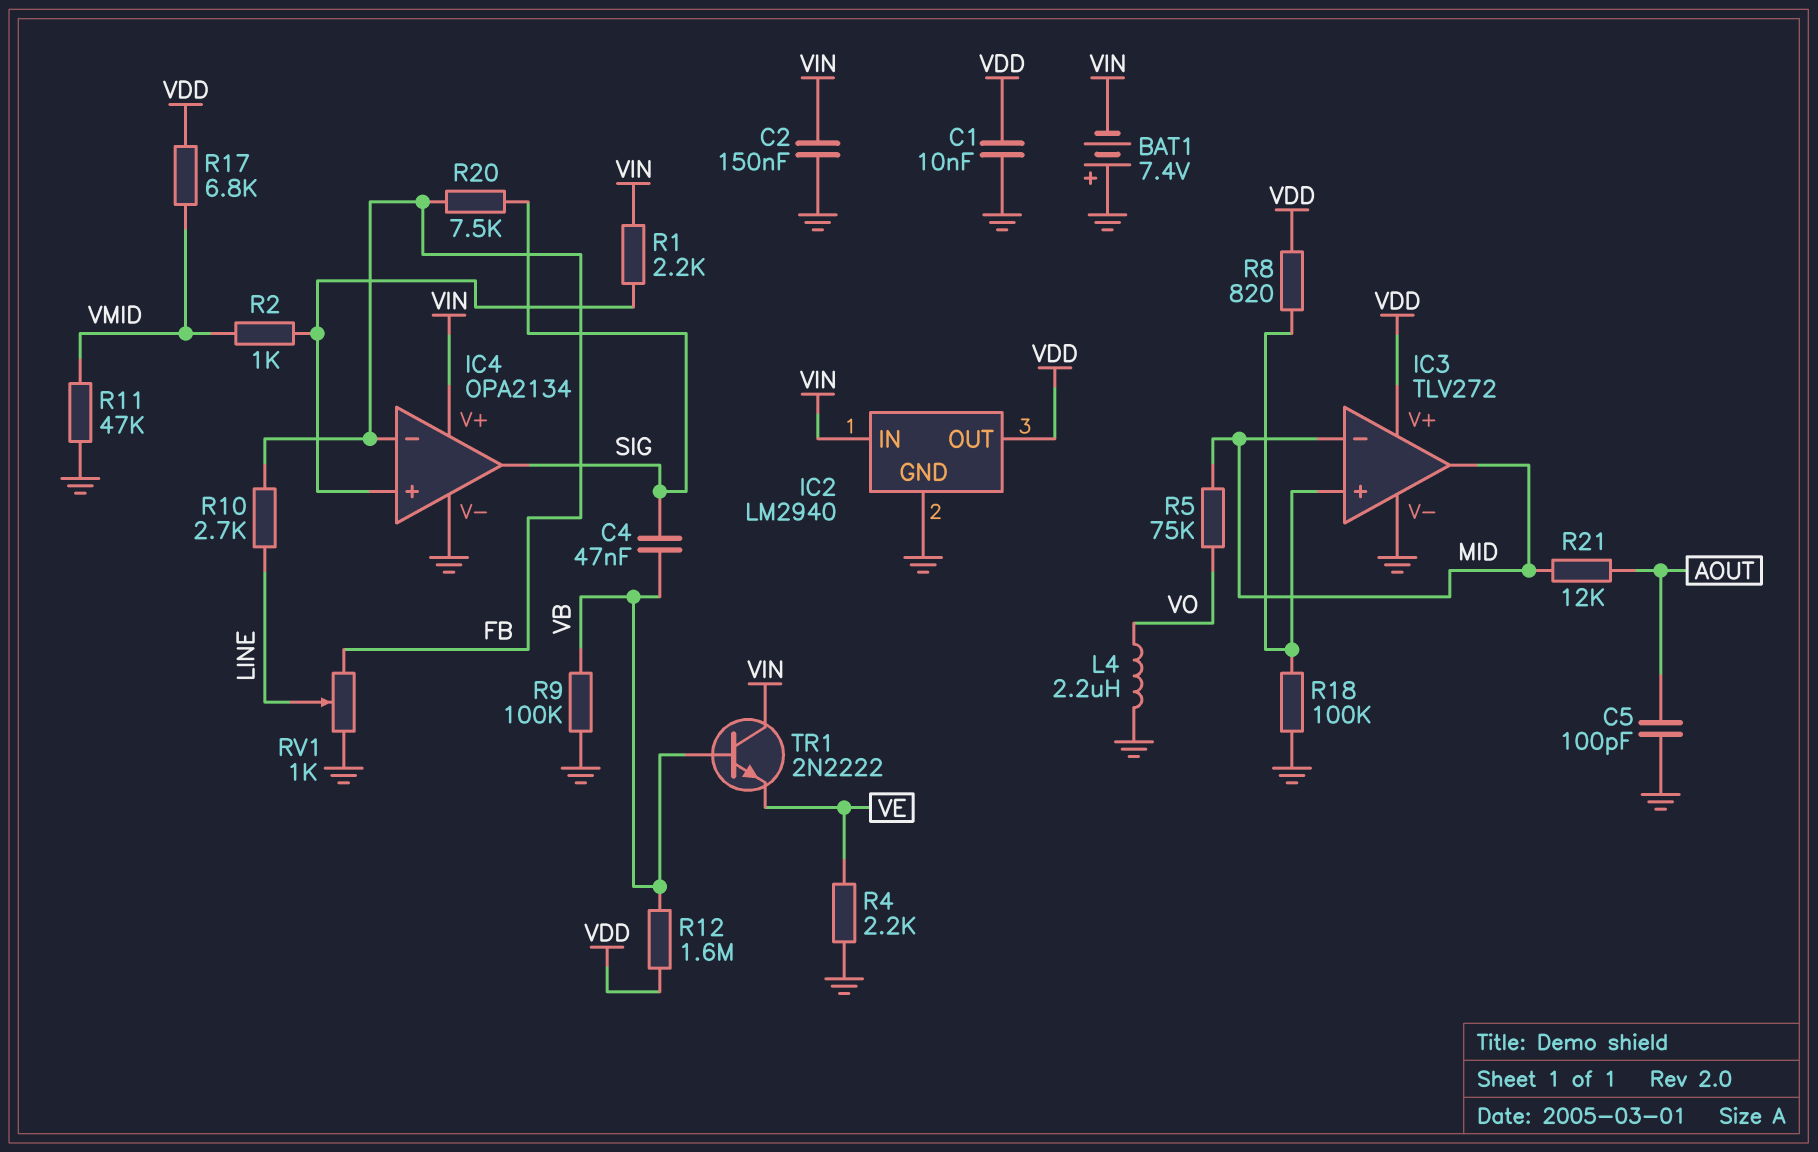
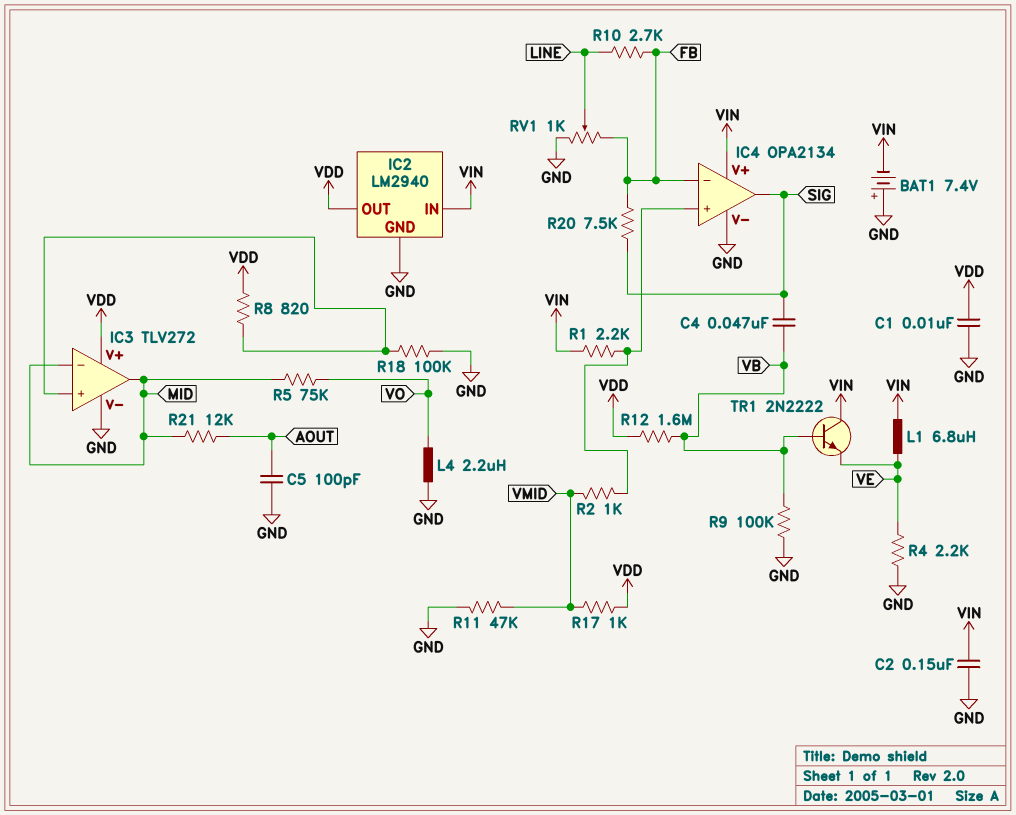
L1: none -> 6.8uH (VE, VIN)
R17: 6.8k (VDD, VMID) -> 1k (VDD, VMID)

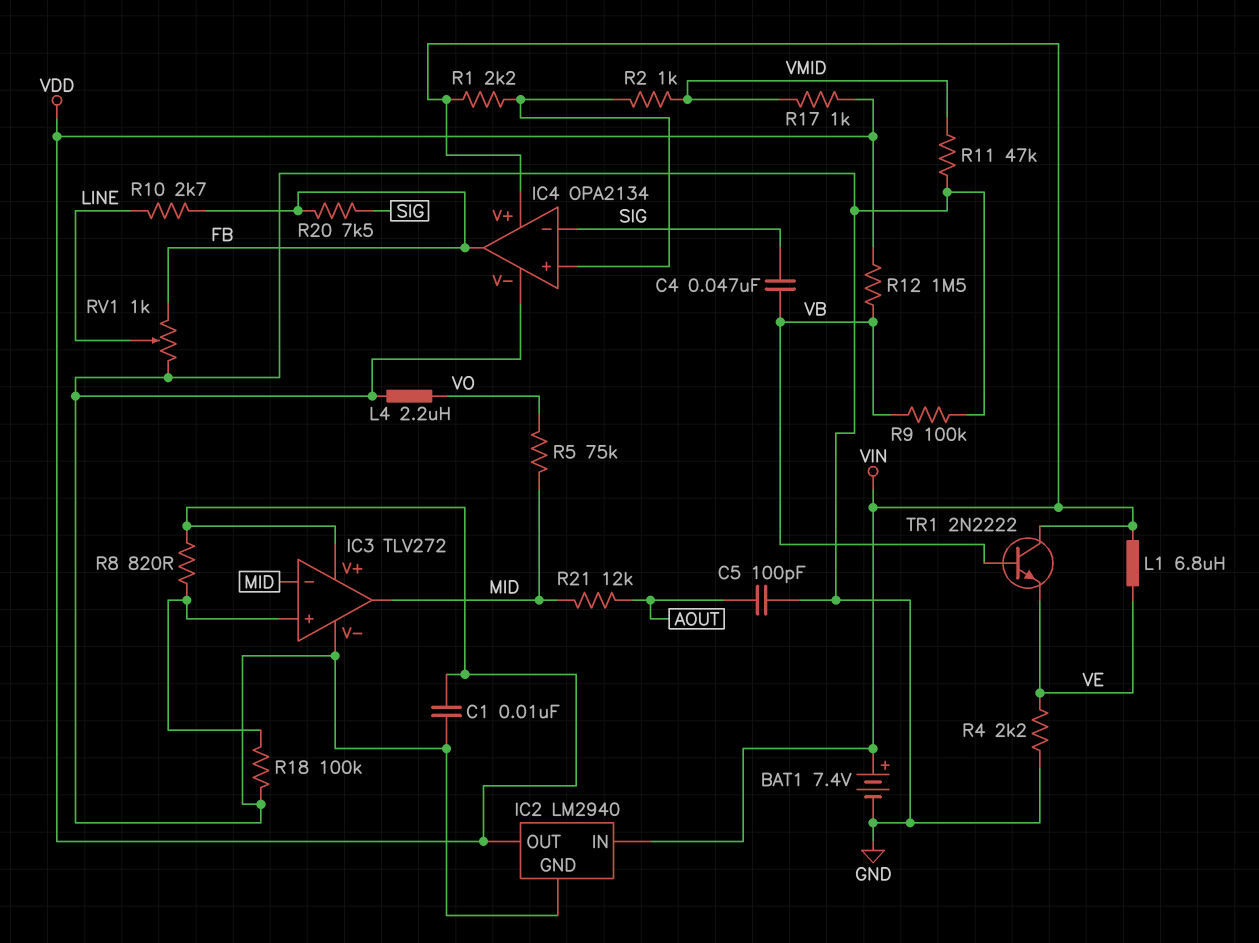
BAT1: 7.4V (plus GND, minus VIN) -> 7.4V (plus VIN, minus GND)
C2: 150nF (GND, VIN) -> none
IC4 pin in-: FB -> SIG
IC4 pin out: SIG -> FB
R12: 1.6M (VB, VDD) -> 1.5M (VB, VDD)

